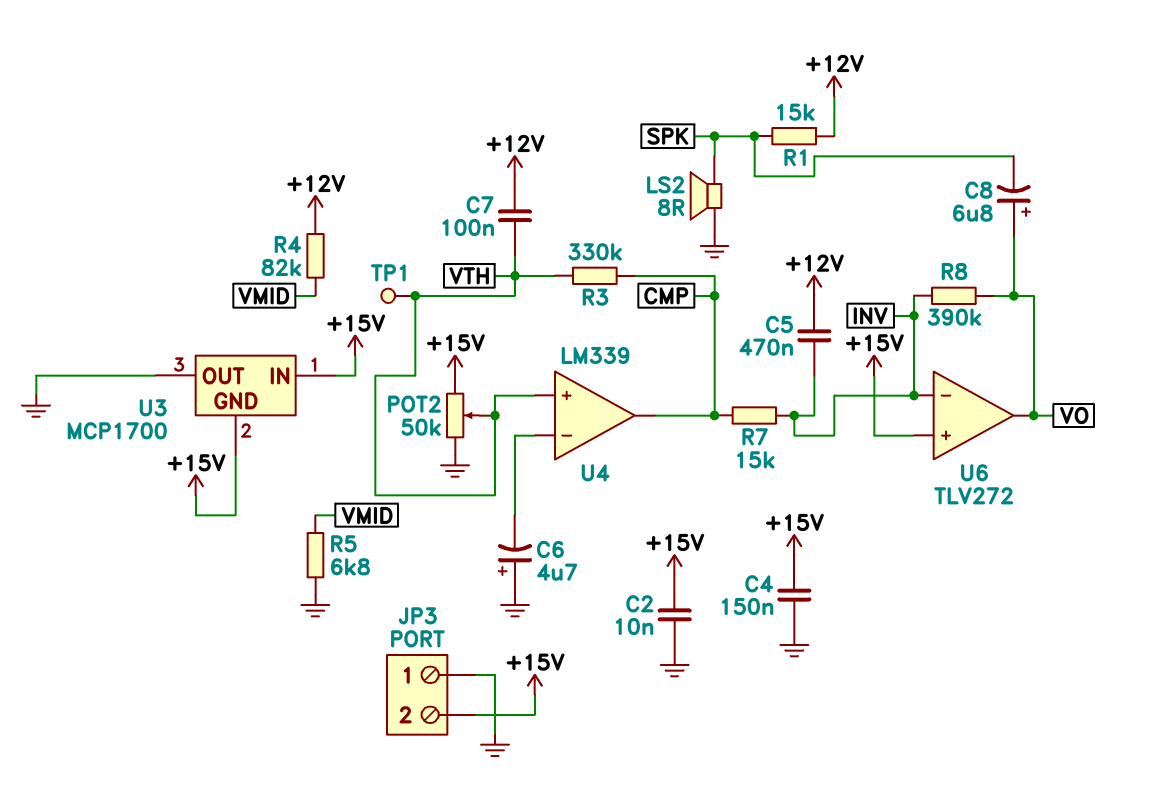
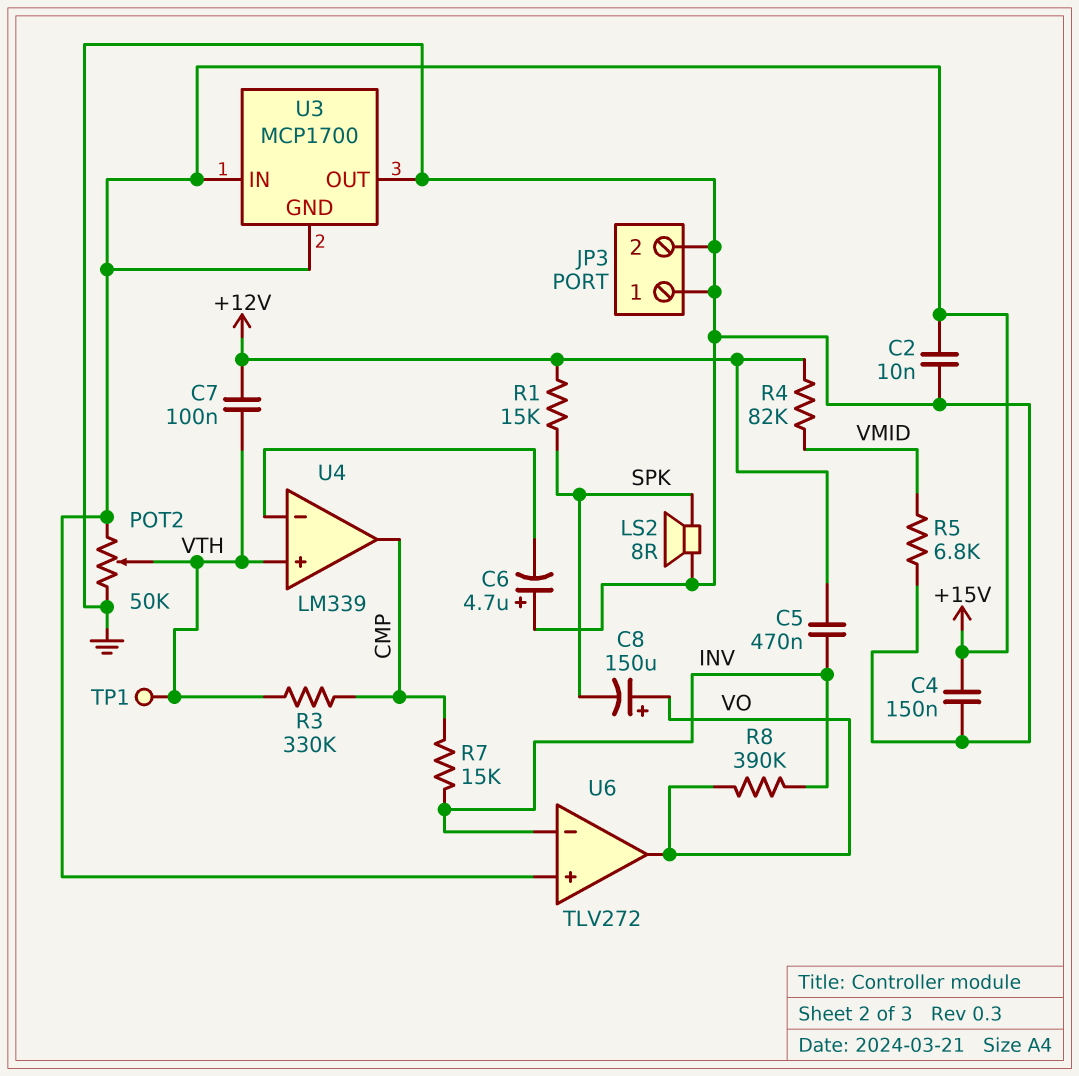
C8: 6.8uF (plus VO, minus SPK) -> 150uF (plus VO, minus SPK)
JP3 pin 2: +15V -> GND

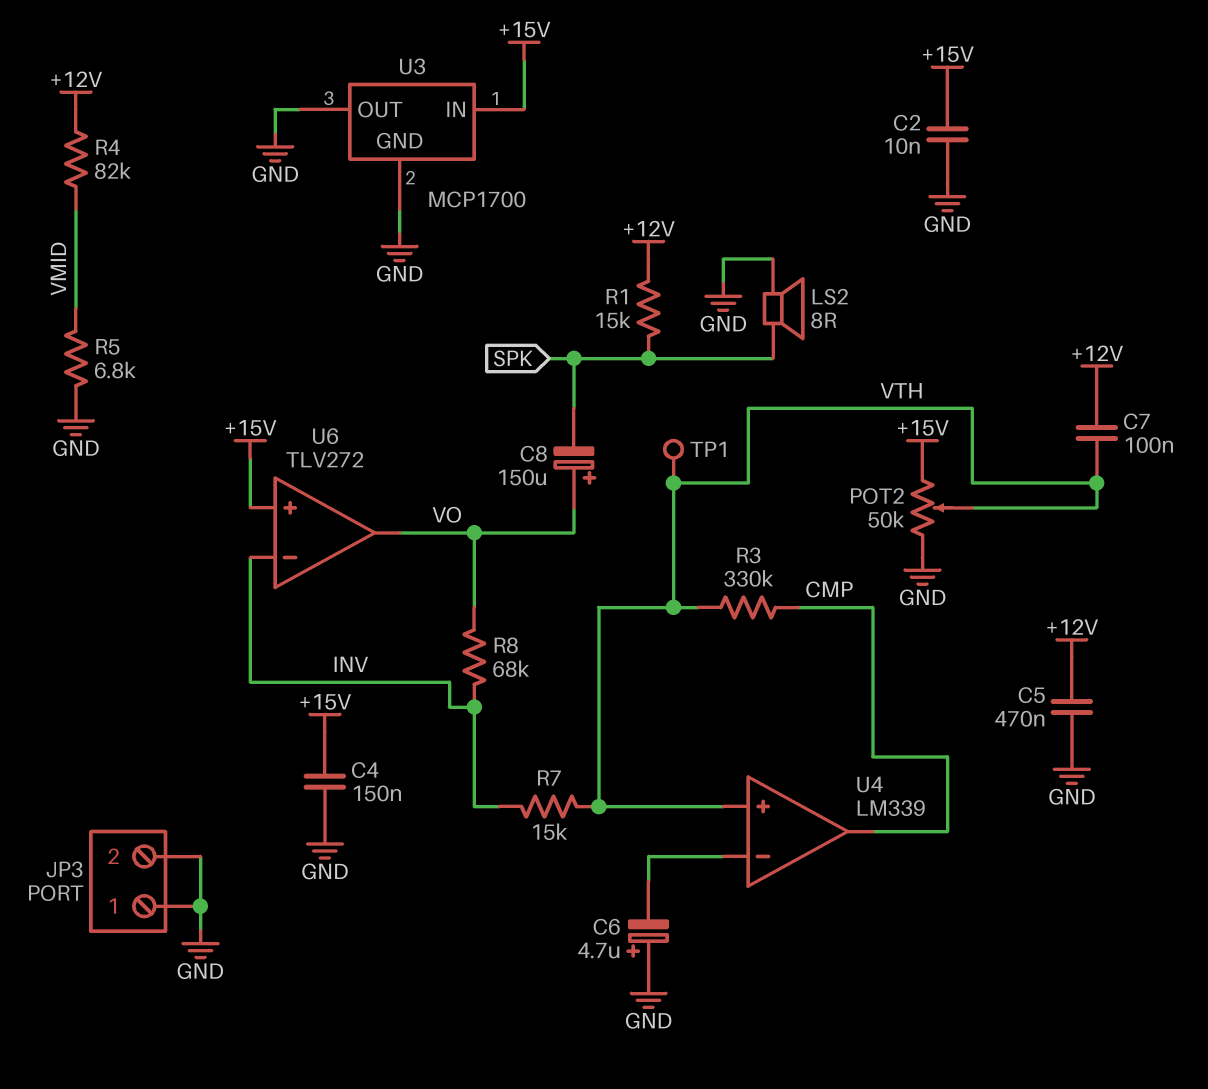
C5: 470nF (+12V, INV) -> 470nF (+12V, GND)
R7: 15k (CMP, INV) -> 15k (INV, VTH)
R8: 390k (INV, VO) -> 68k (INV, VO)
U3 pin GND: +15V -> GND

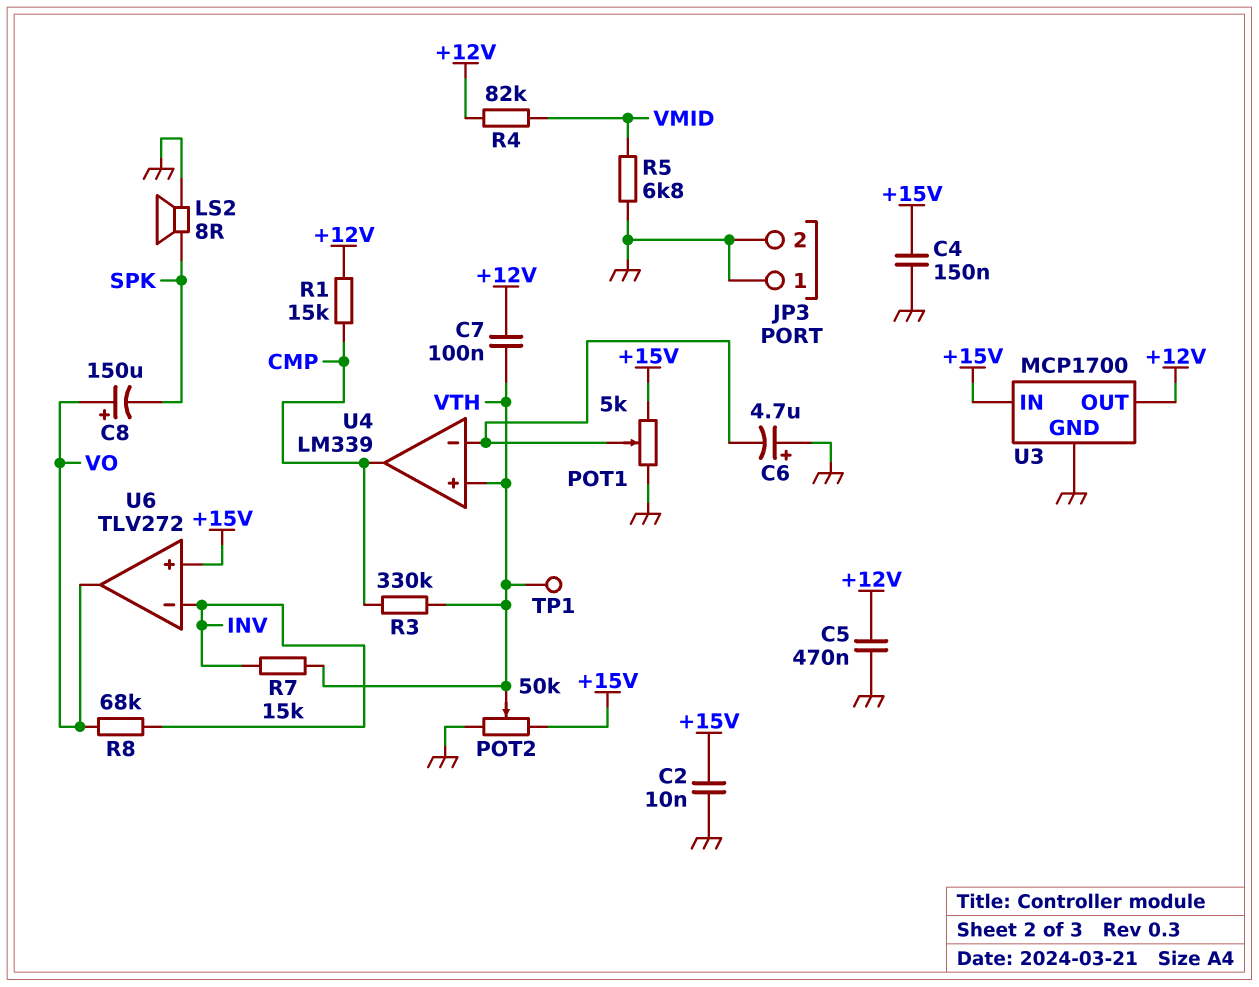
POT1: none -> 5k (+15V, GND, wiper U4/in-)
R1: 15k (+12V, SPK) -> 15k (+12V, CMP)
U3 pin OUT: GND -> +12V

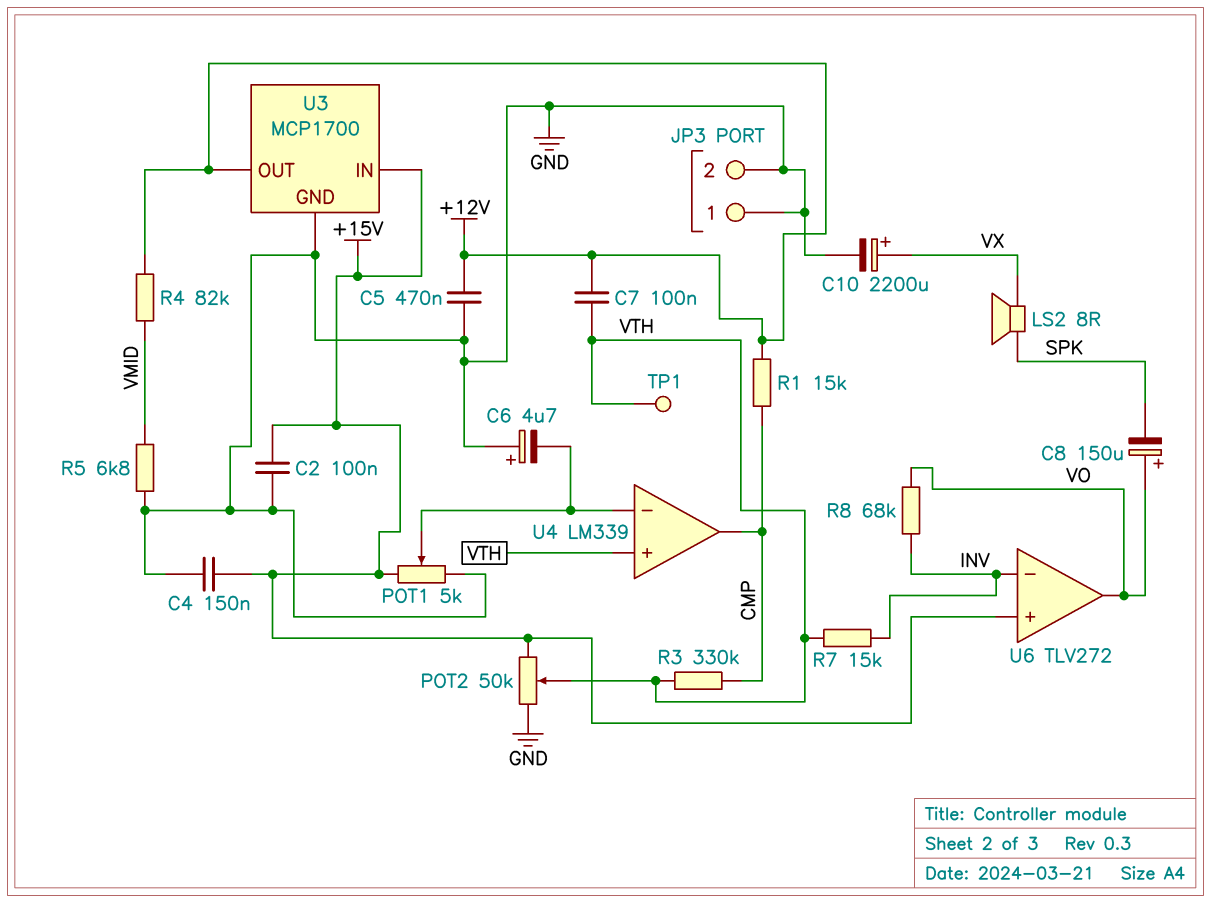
C2: 10nF (+15V, GND) -> 100nF (+15V, GND)
C10: none -> 2200uF (plus VX, minus GND)
LS2: speaker 8R (GND, SPK) -> speaker 8R (SPK, VX)

